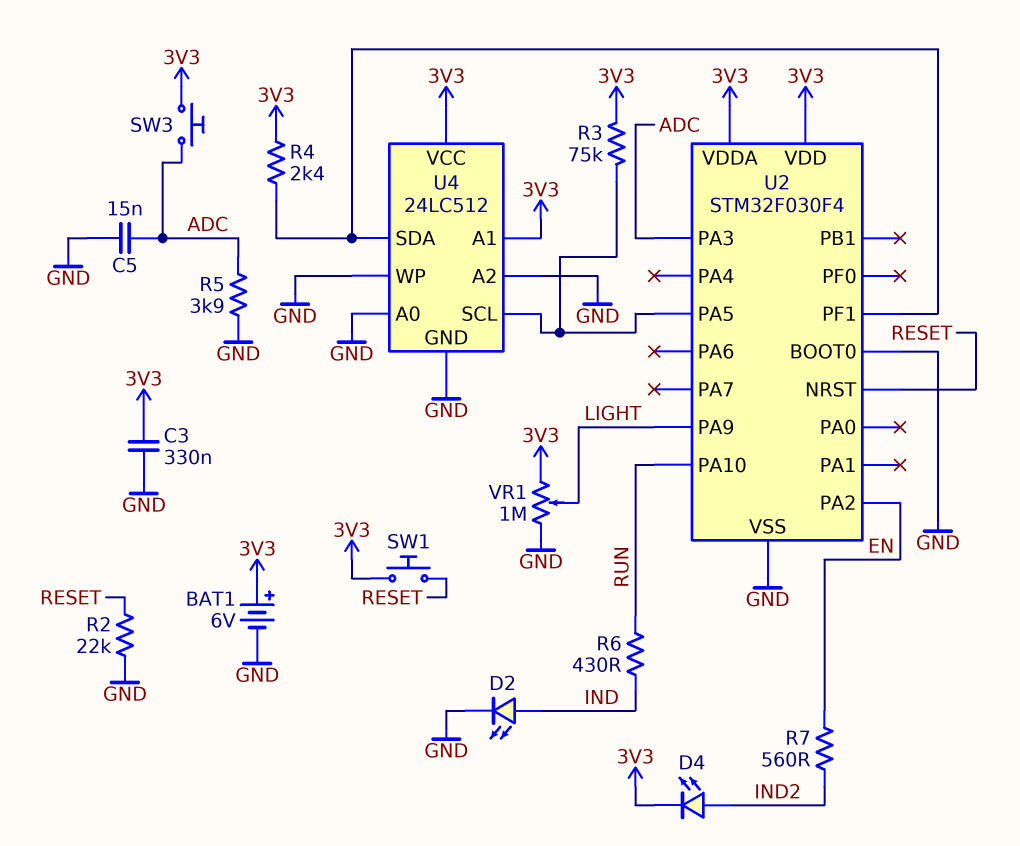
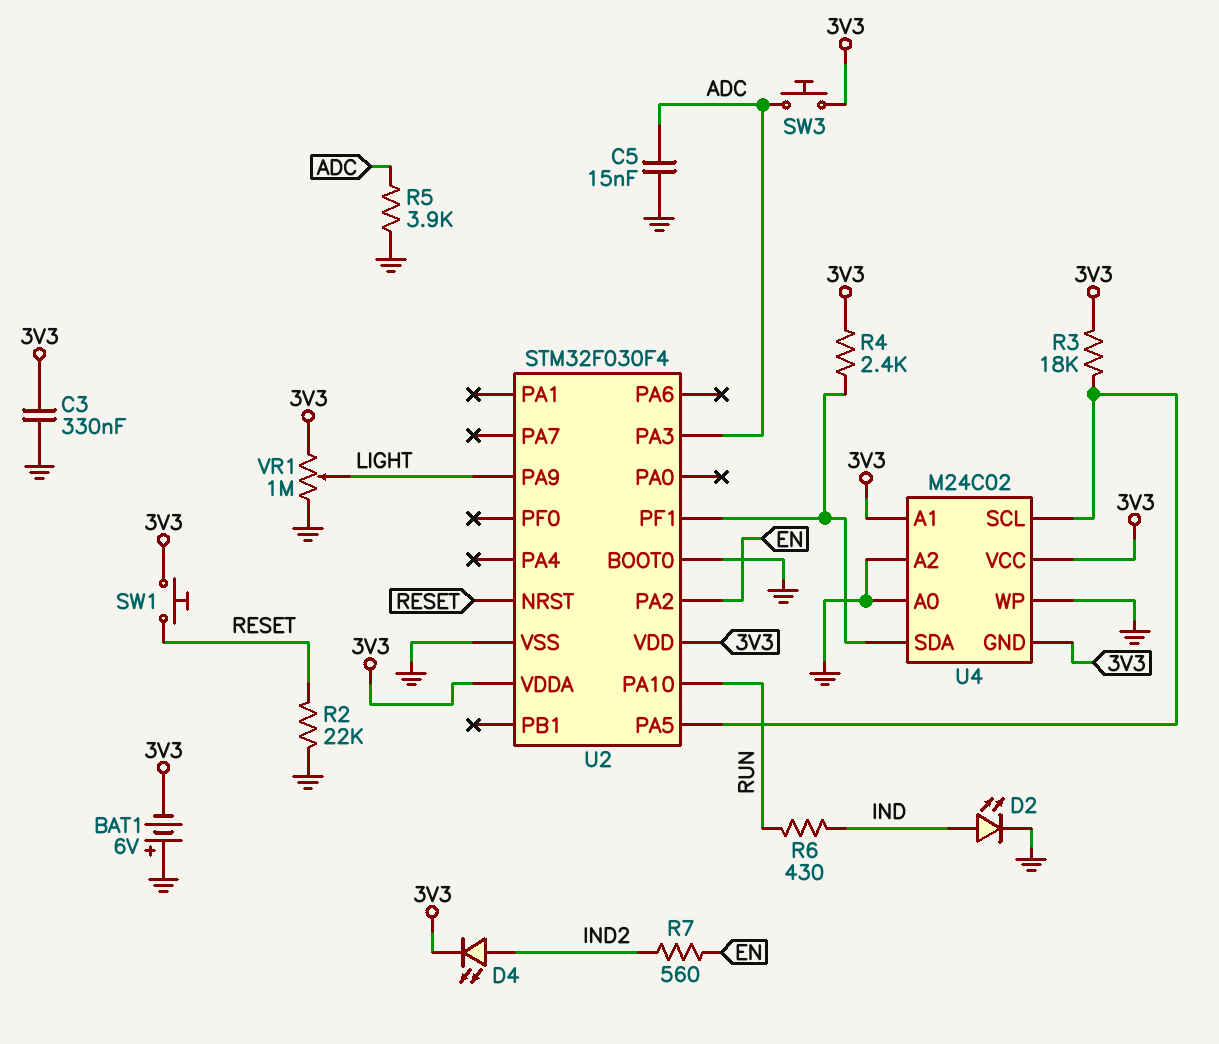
BAT1: 6V (plus 3V3, minus GND) -> 6V (plus GND, minus 3V3)
R3: 75k (3V3, U2/PA5) -> 18k (3V3, U2/PA5)
U4: 24LC512 -> M24C02
U4 pin GND: GND -> 3V3

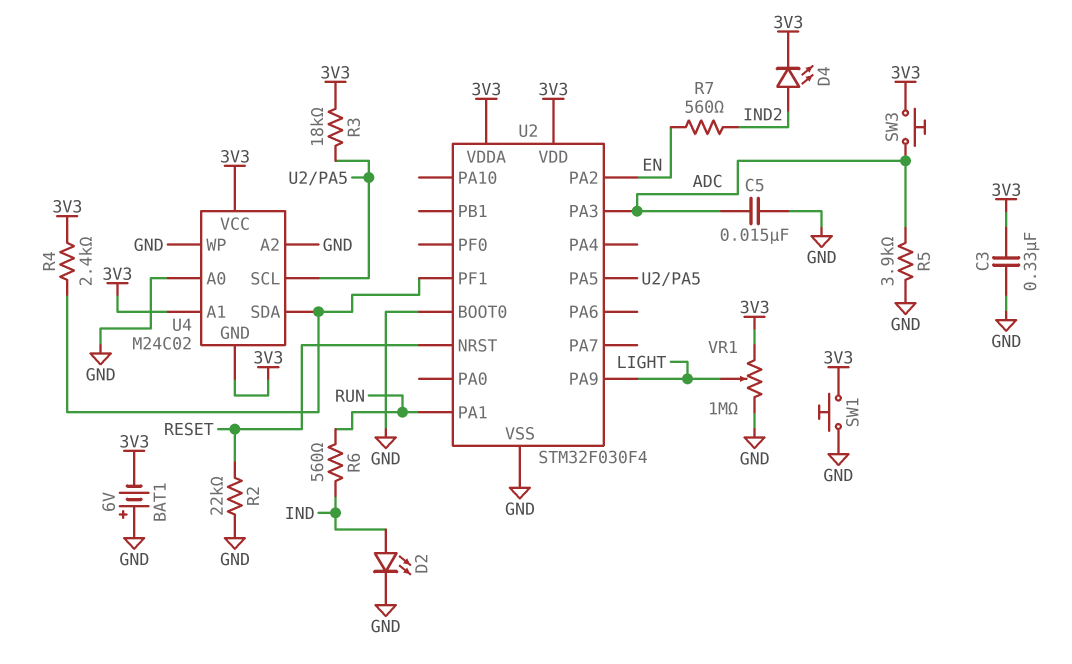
R6: 430 (IND, RUN) -> 560 (IND, RUN)
SW1: button (3V3, RESET) -> button (3V3, GND)
U2 pin PA1: none -> RUN
U2 pin PA10: RUN -> none

